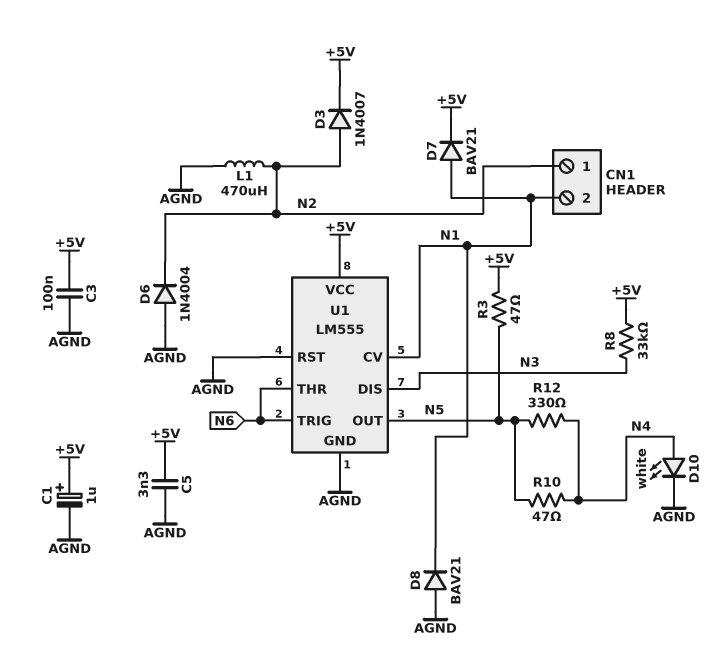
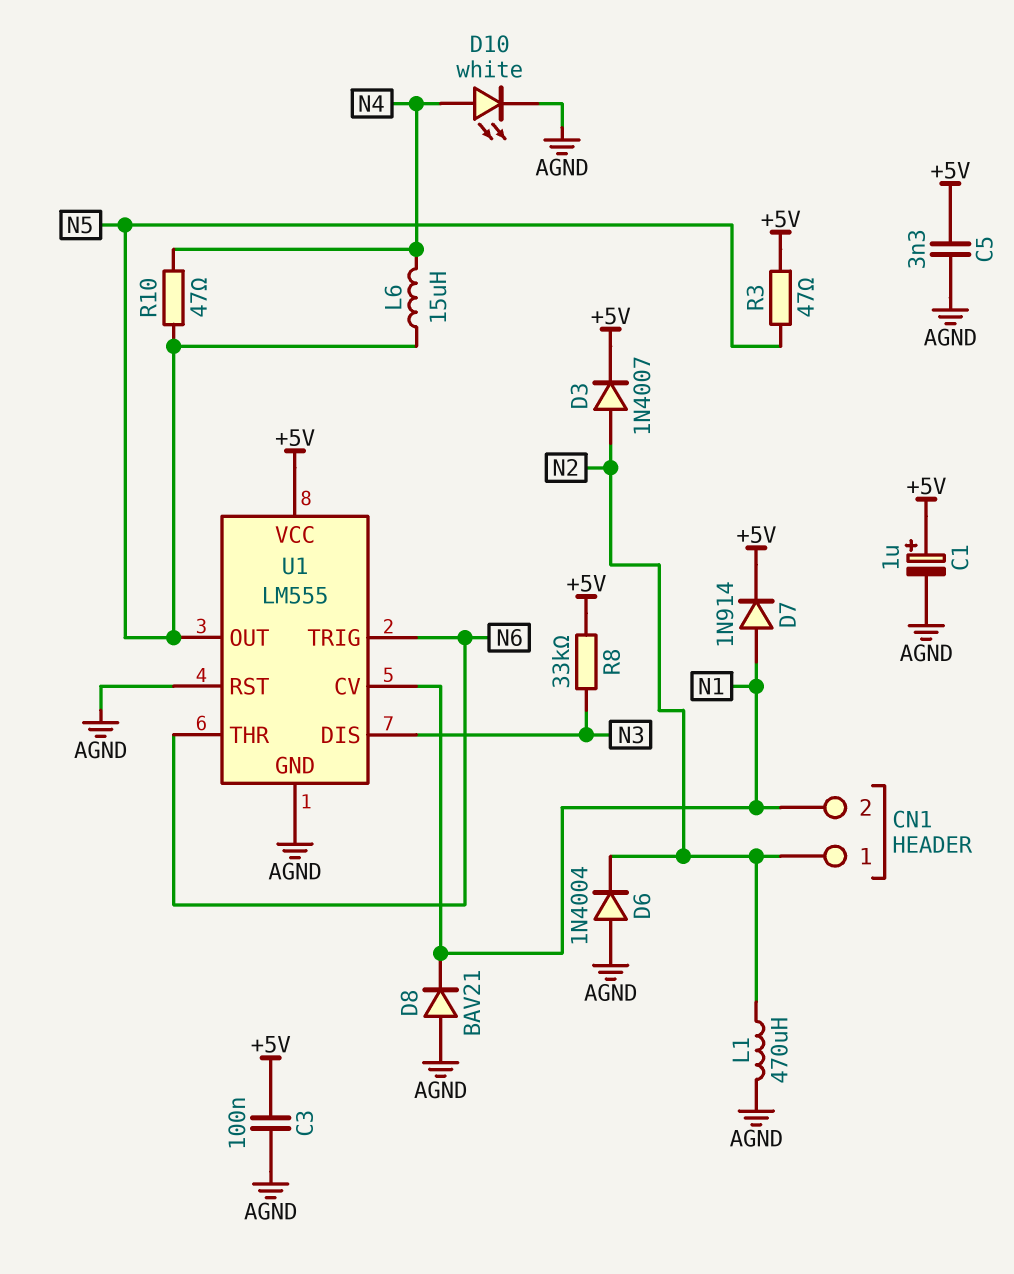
D7: diode BAV21 (A N1, K +5V) -> diode 1N914 (A N1, K +5V)
L6: none -> 15uH (N4, N5)
R12: 330 (N4, N5) -> none

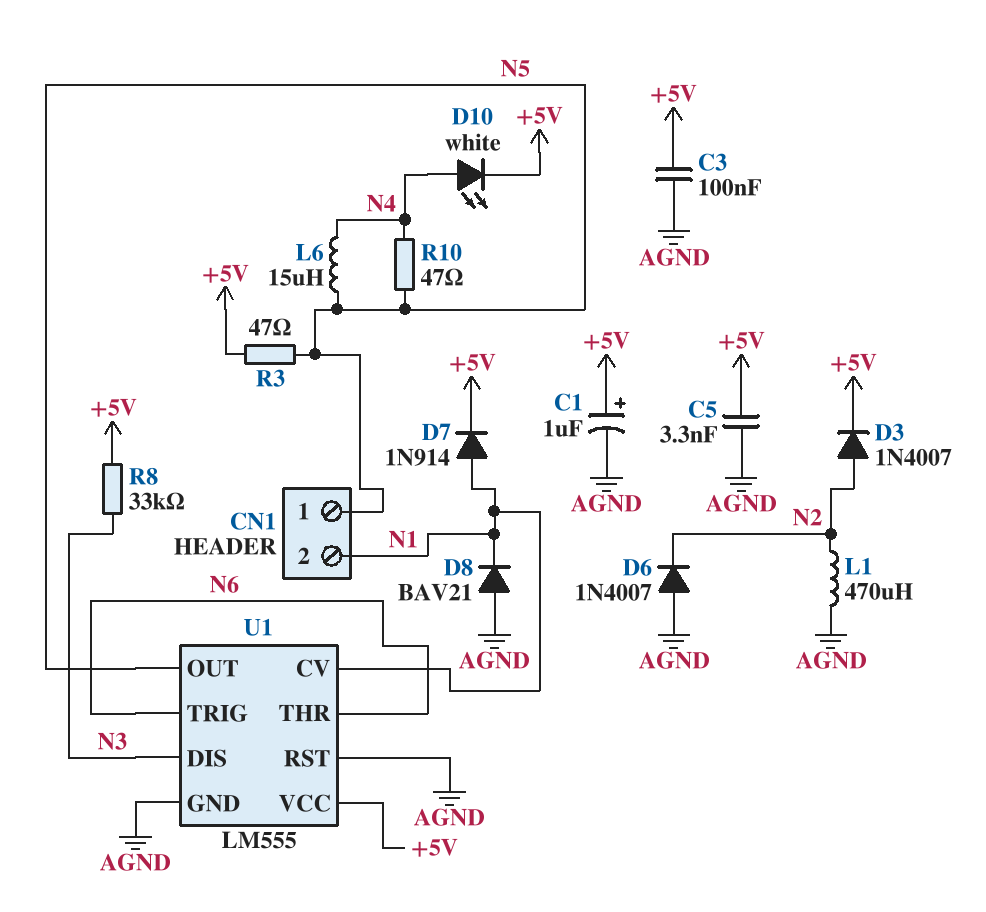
CN1 pin 1: N2 -> N5
D6: diode 1N4004 (A AGND, K N2) -> diode 1N4007 (A AGND, K N2)
D10: LED white (A N4, K AGND) -> LED white (A N4, K +5V)

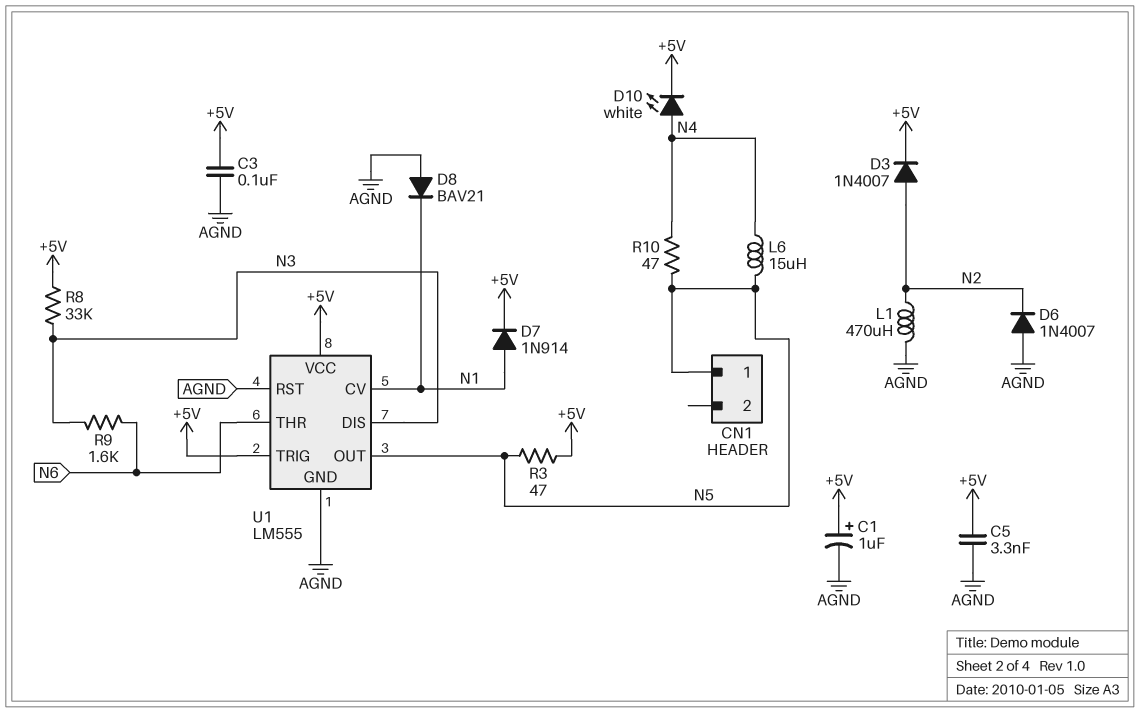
CN1 pin 2: N1 -> none
R9: none -> 1.6k (N3, N6)
U1 pin TRIG: N6 -> +5V

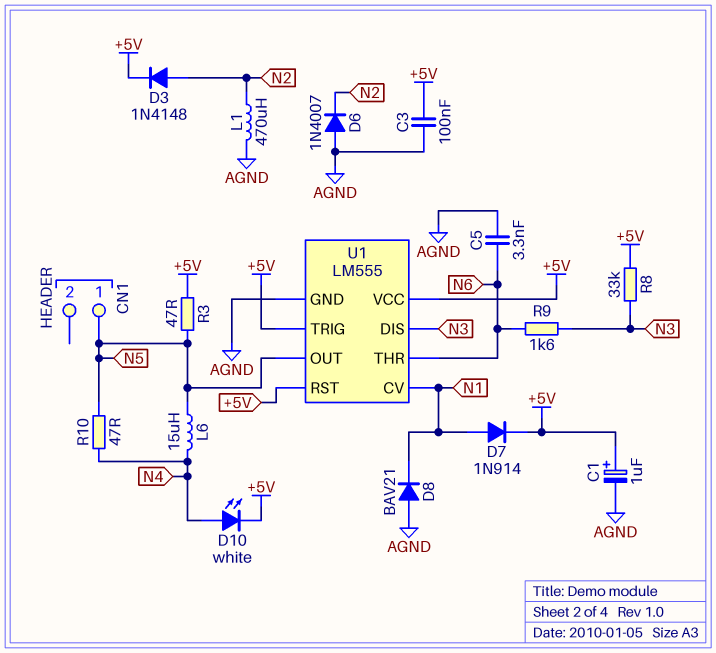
C5: 3.3nF (+5V, AGND) -> 3.3nF (AGND, N6)
D3: diode 1N4007 (A N2, K +5V) -> diode 1N4148 (A N2, K +5V)
U1 pin RST: AGND -> +5V

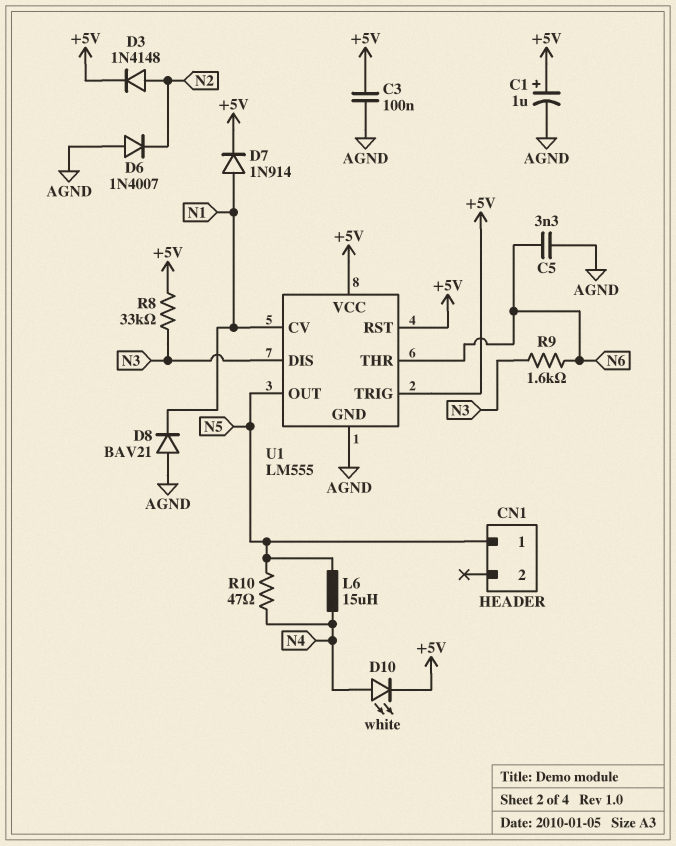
L1: 470uH (AGND, N2) -> none
R3: 47 (+5V, N5) -> none

